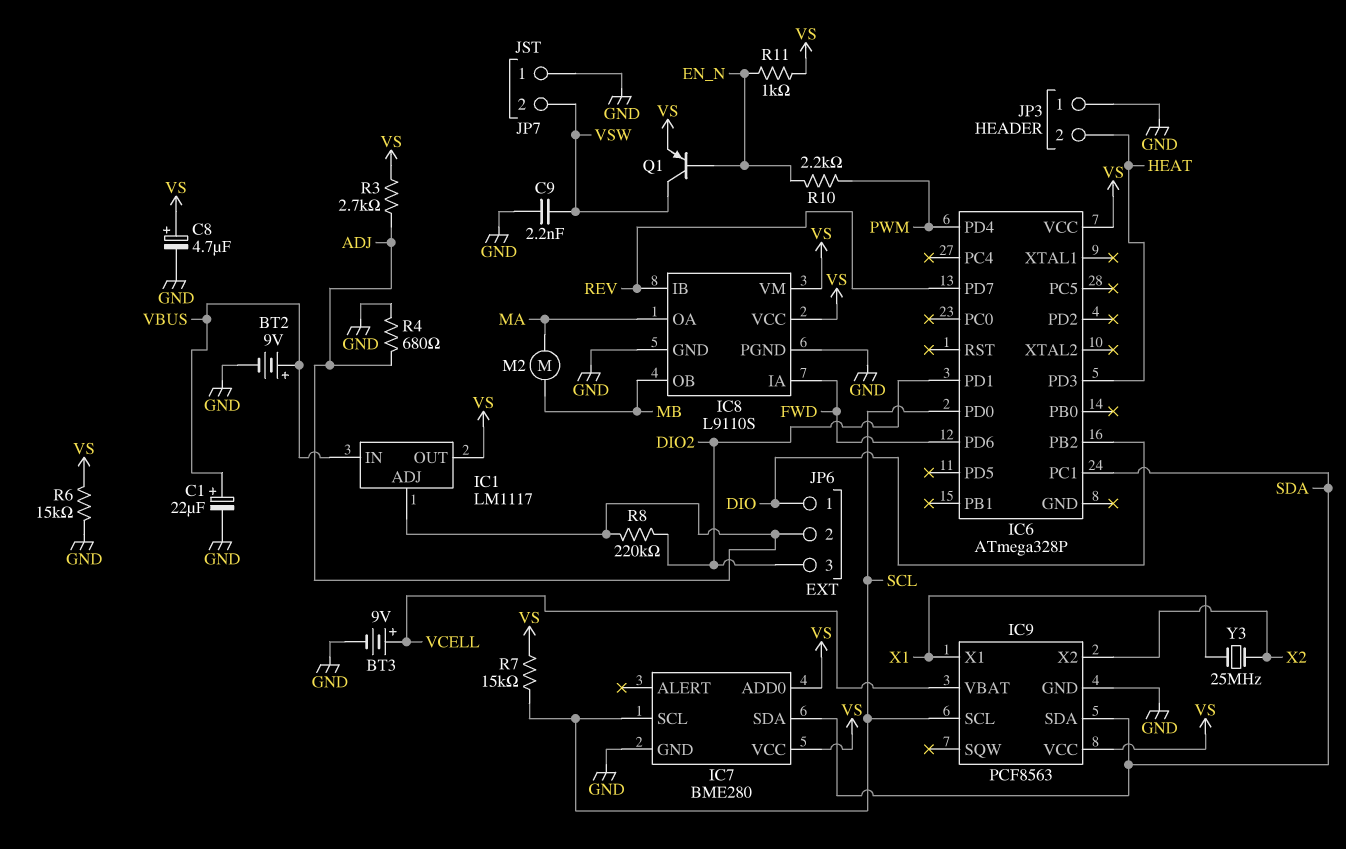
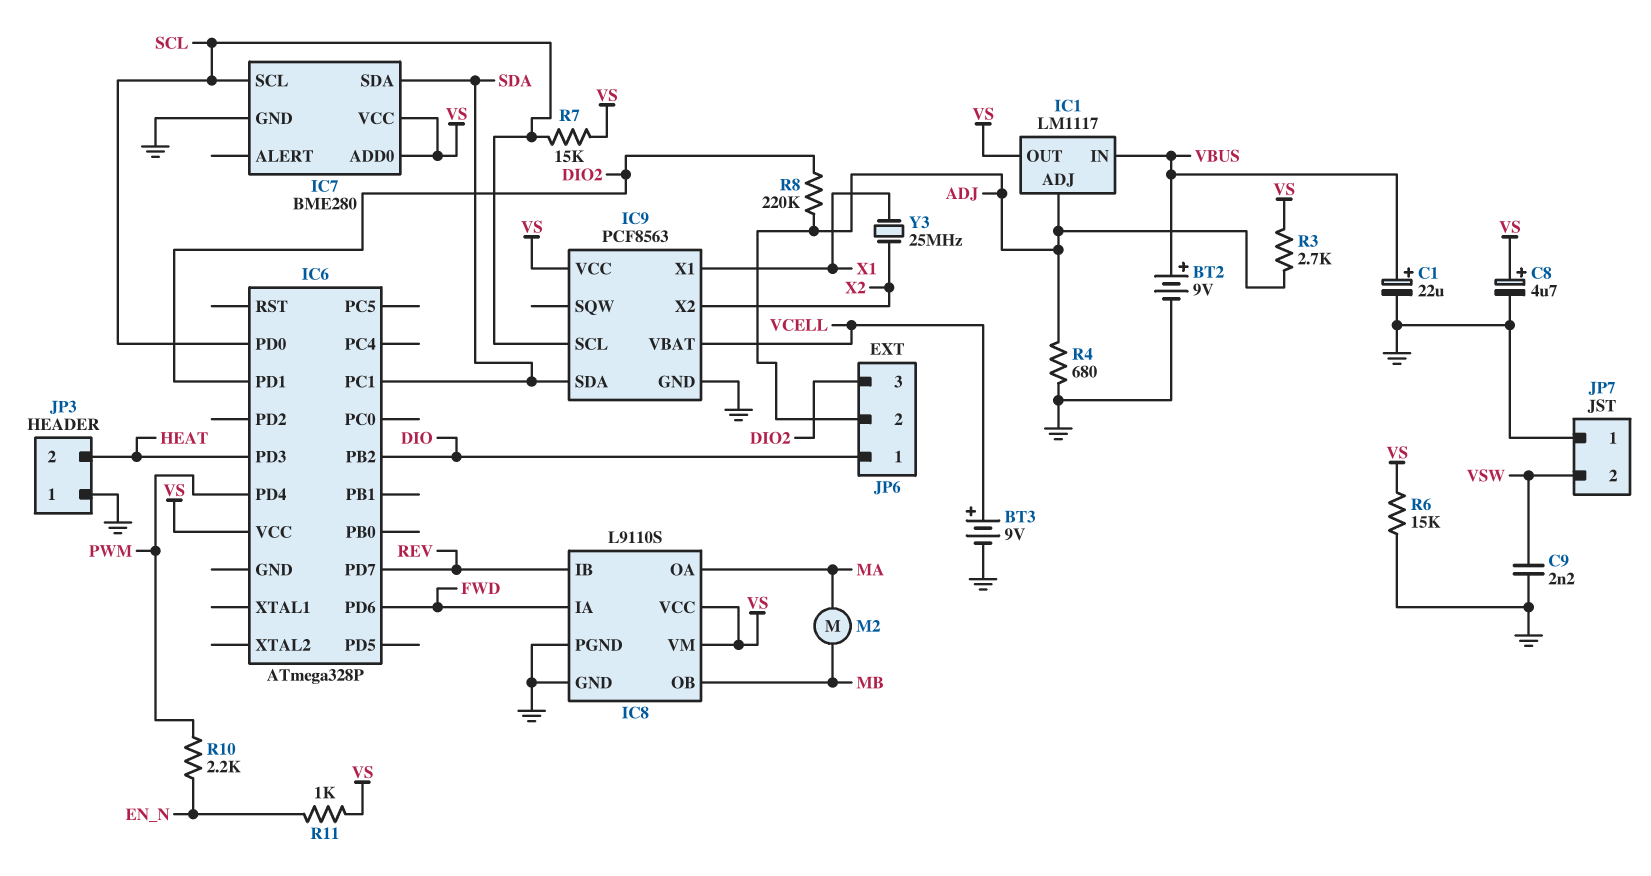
Q1: PNP (B EN_N, C VSW, E VS) -> none

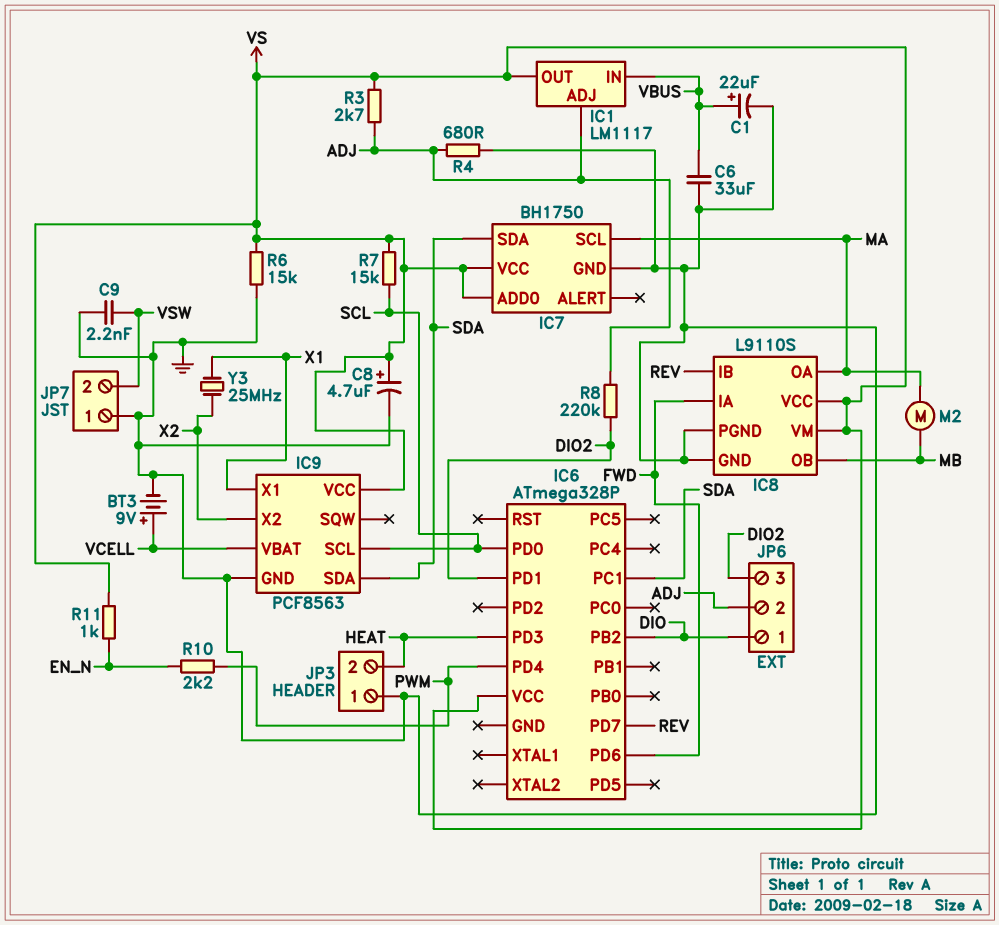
BT2: 9V (plus VBUS, minus GND) -> none
C6: none -> 33uF (GND, VBUS)
IC7: BME280 -> BH1750
IC7 pin SCL: SCL -> MA

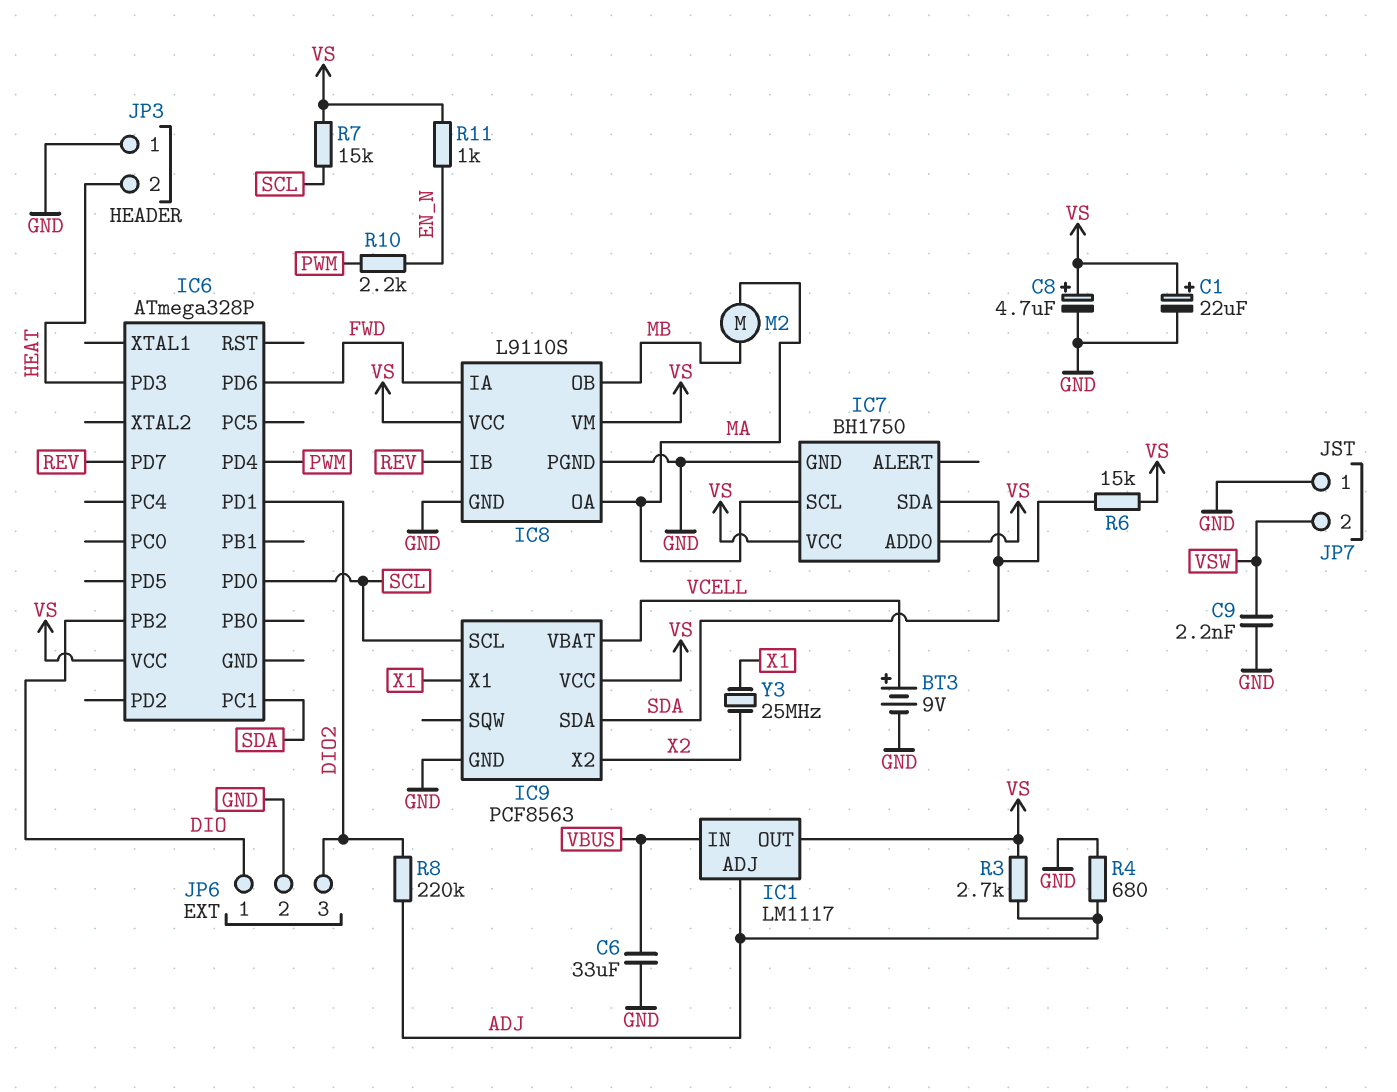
C1: 22uF (plus VBUS, minus GND) -> 22uF (plus VS, minus GND)
JP6 pin 2: ADJ -> GND
R6: 15k (GND, VS) -> 15k (SDA, VS)

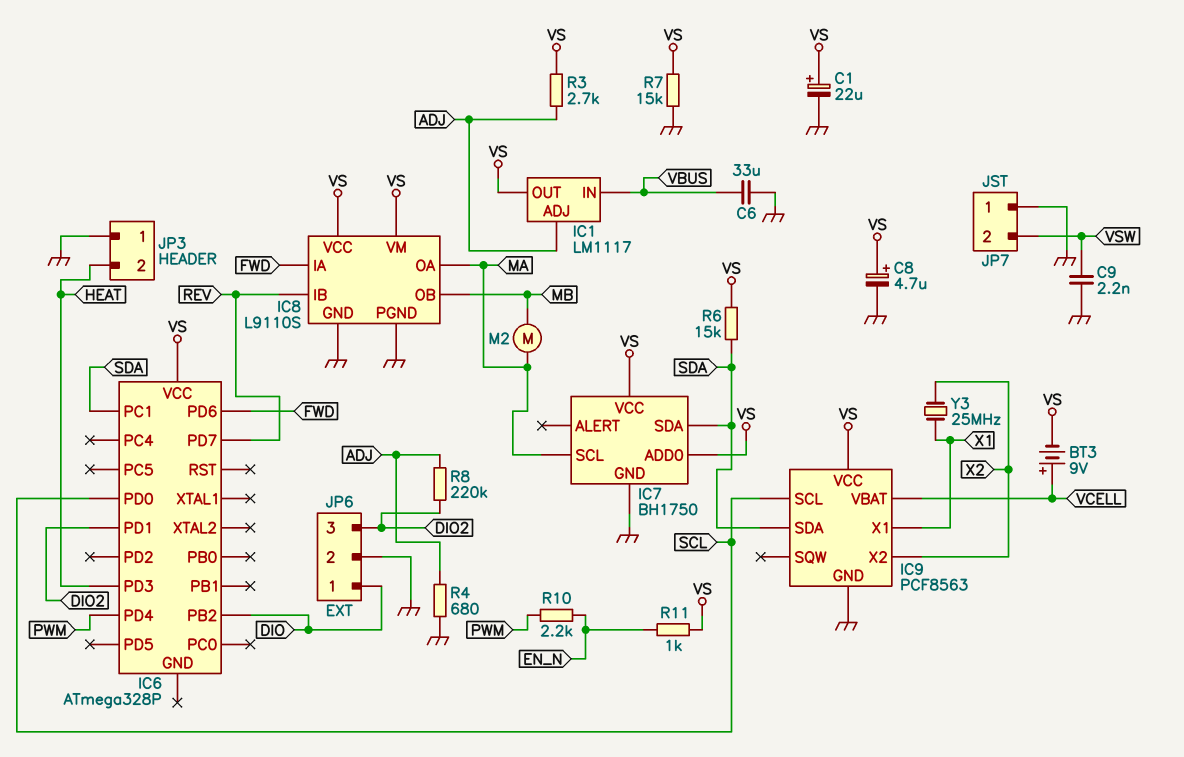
BT3: 9V (plus VCELL, minus GND) -> 9V (plus VCELL, minus VS)
R7: 15k (SCL, VS) -> 15k (GND, VS)

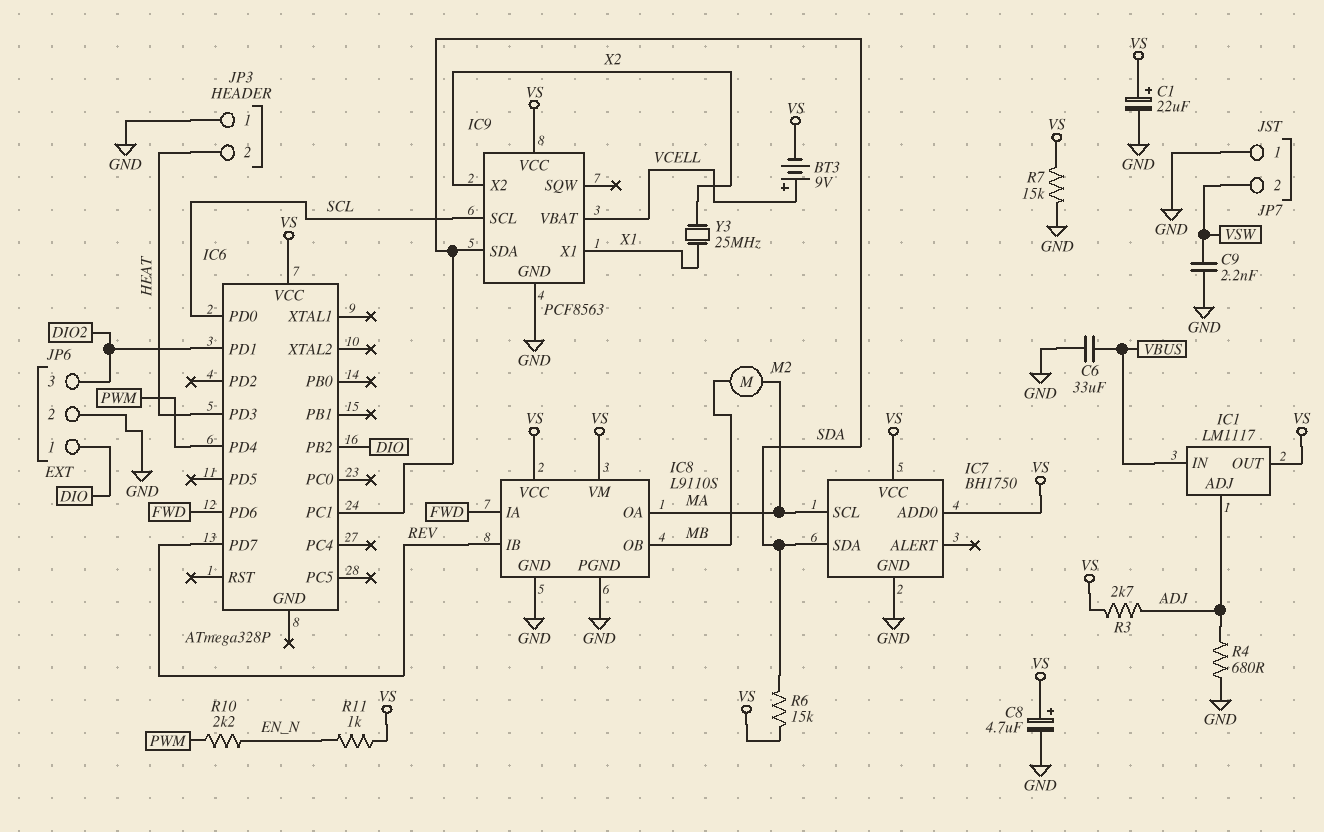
R8: 220k (ADJ, DIO2) -> none

